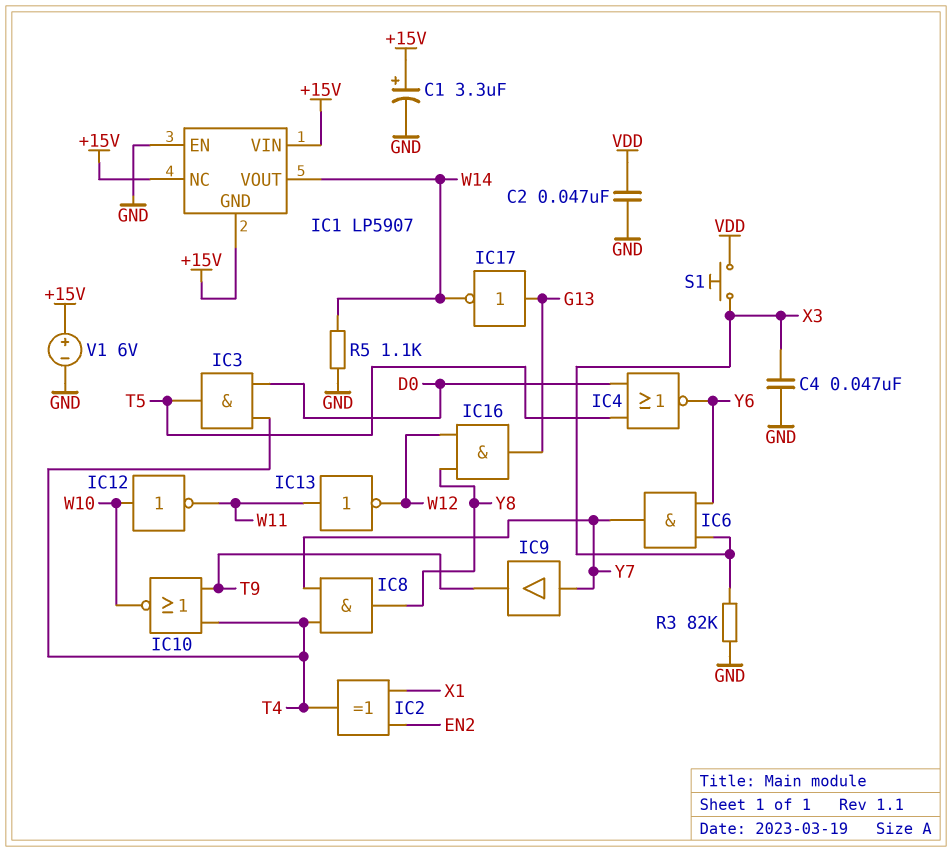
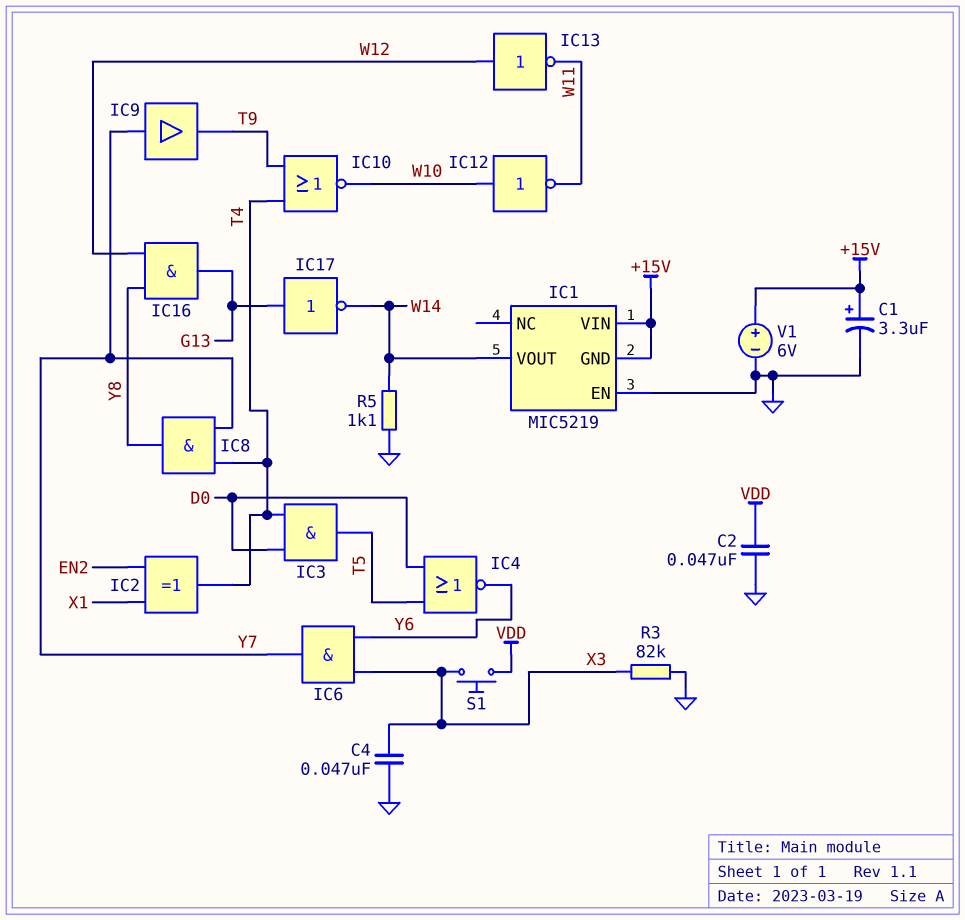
IC1: LP5907 -> MIC5219
IC1 pin NC: +15V -> none
IC13: NOT (in W11, out W12) -> NOT (in W12, out W11)

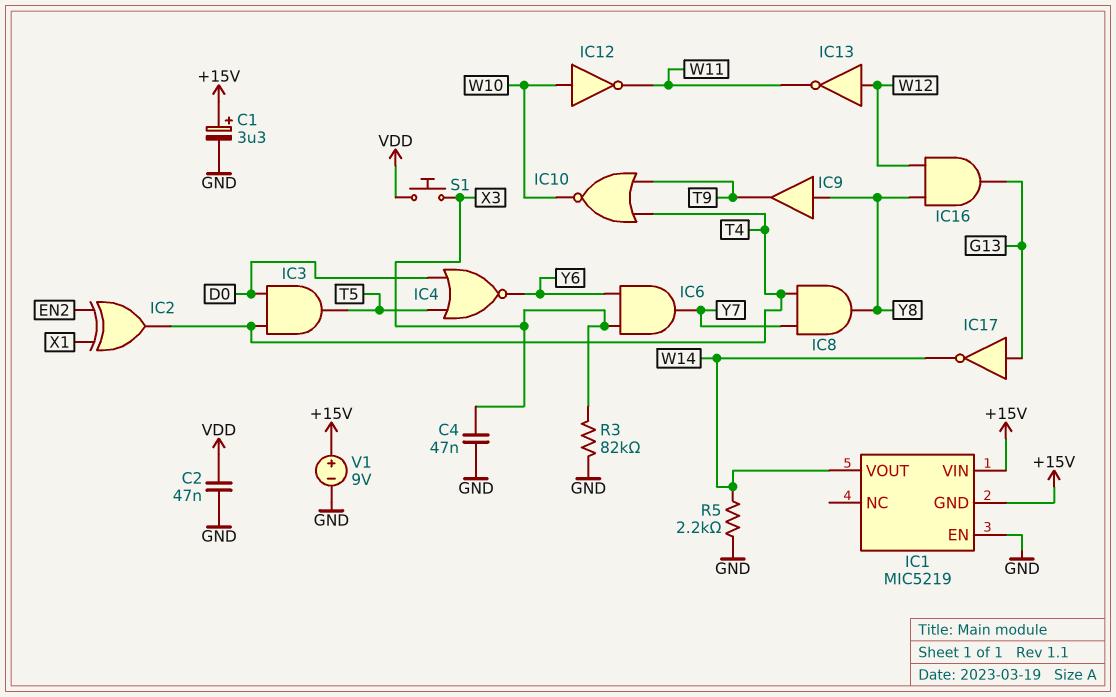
IC9: buffer (in Y7, out T9) -> buffer (in Y8, out T9)
R5: 1.1k (GND, W14) -> 2.2k (GND, W14)
V1: 6V (plus +15V, minus GND) -> 9V (plus +15V, minus GND)

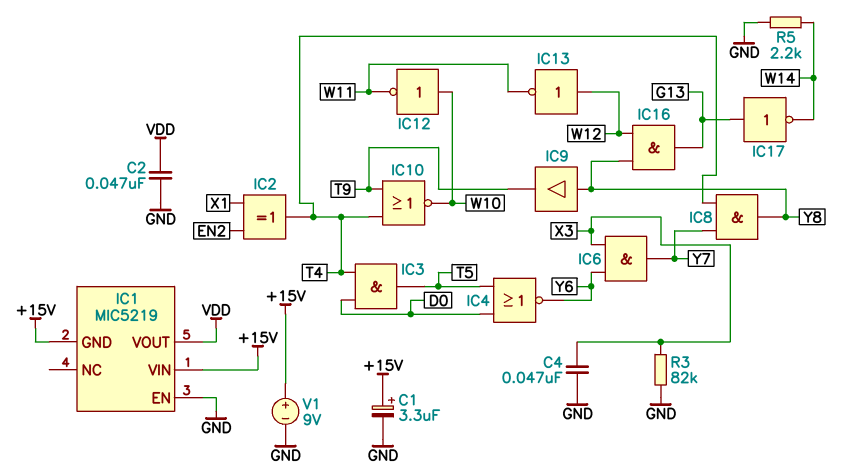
IC1 pin VOUT: W14 -> VDD
S1: button (VDD, X3) -> none

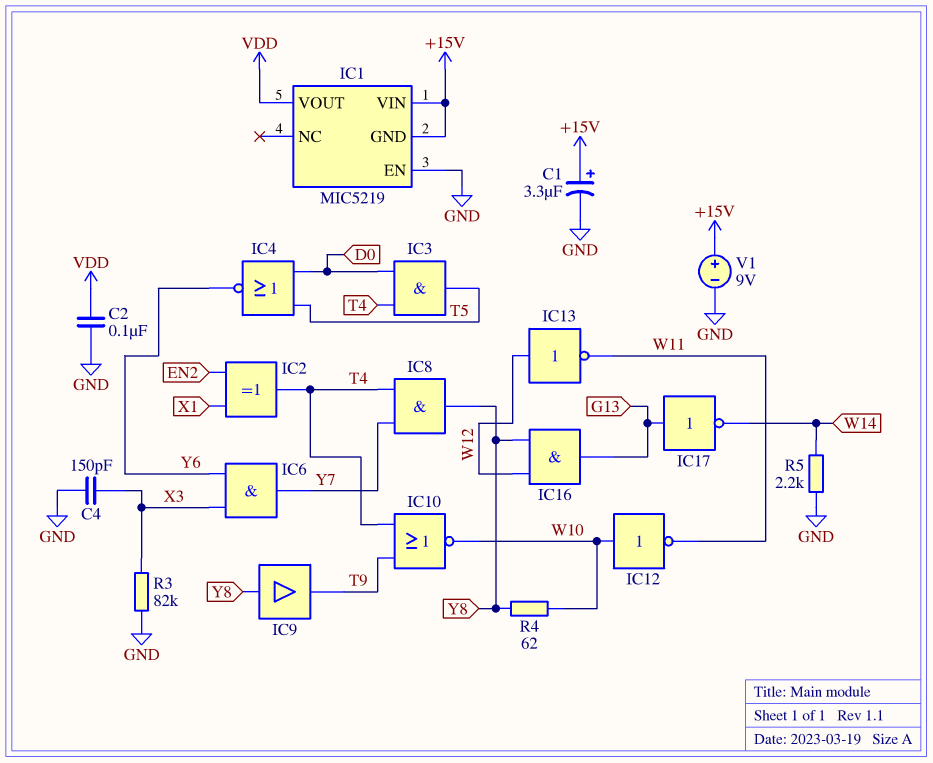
C2: 47nF (GND, VDD) -> 100nF (GND, VDD)
C4: 47nF (GND, X3) -> 150pF (GND, X3)
R4: none -> 62 (W10, Y8)

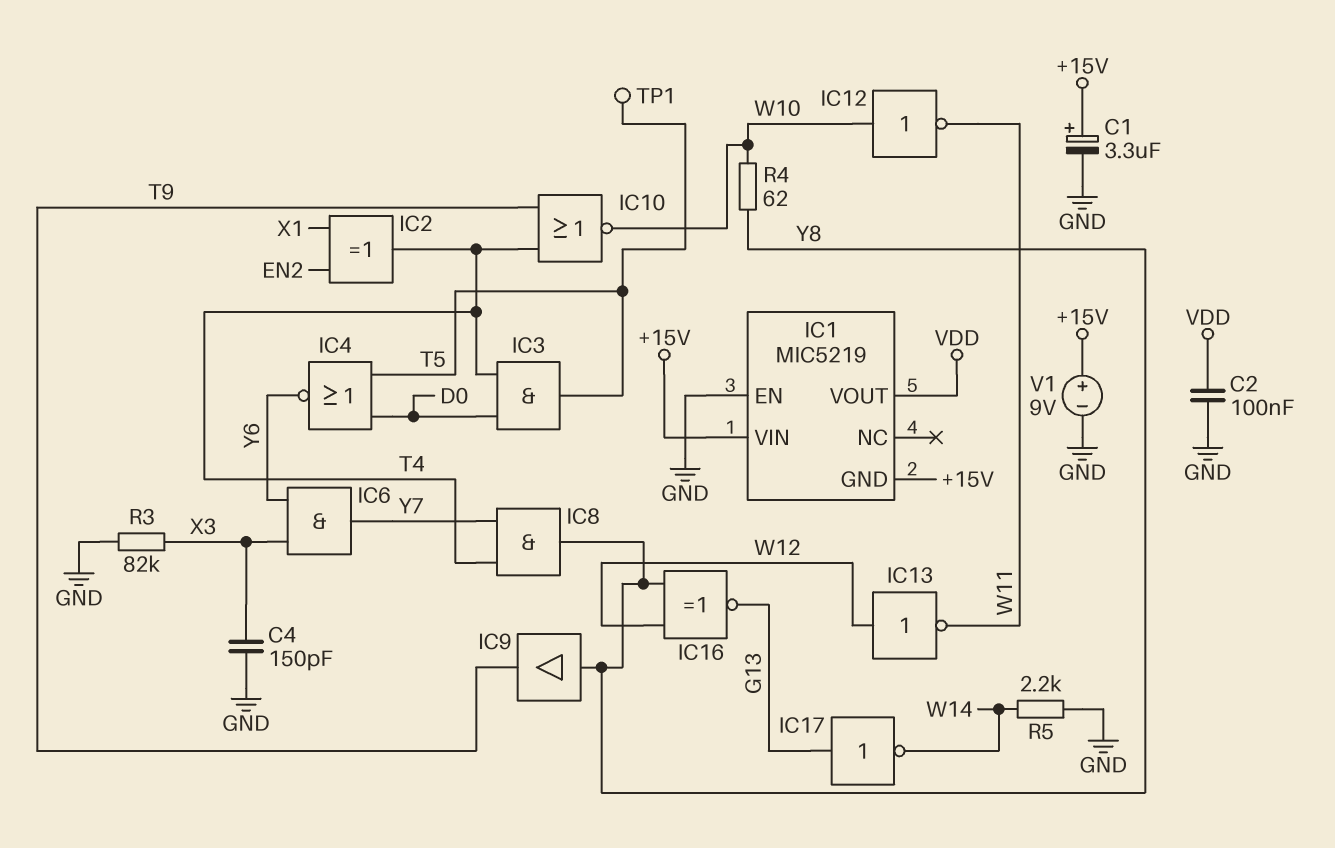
IC16: AND (in W12, in Y8, out G13) -> XNOR (in W12, in Y8, out G13)
TP1: none -> test point (T5)

